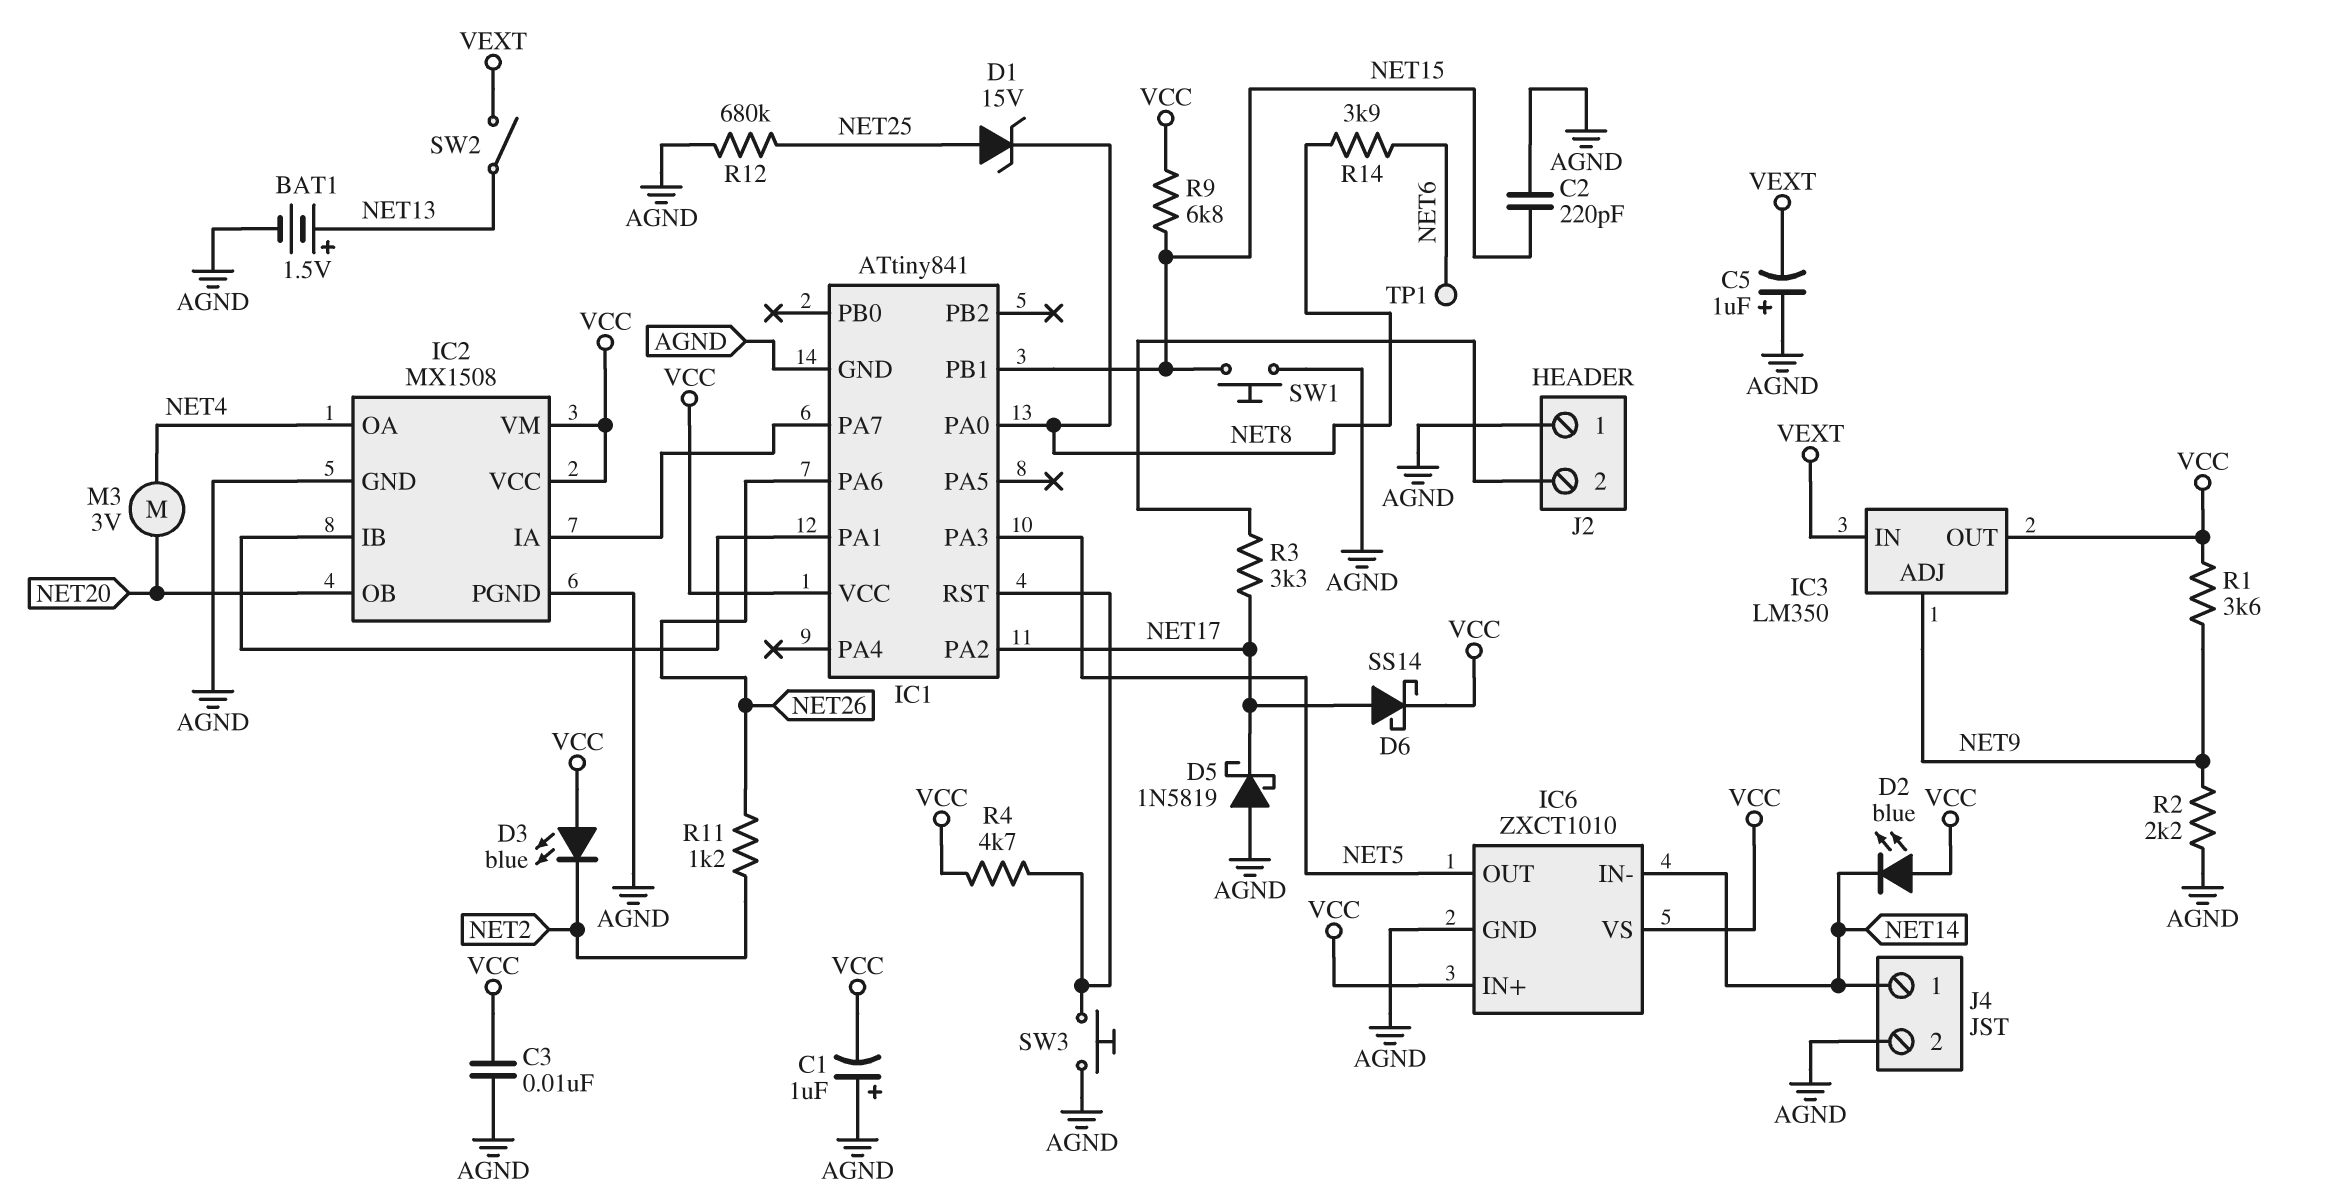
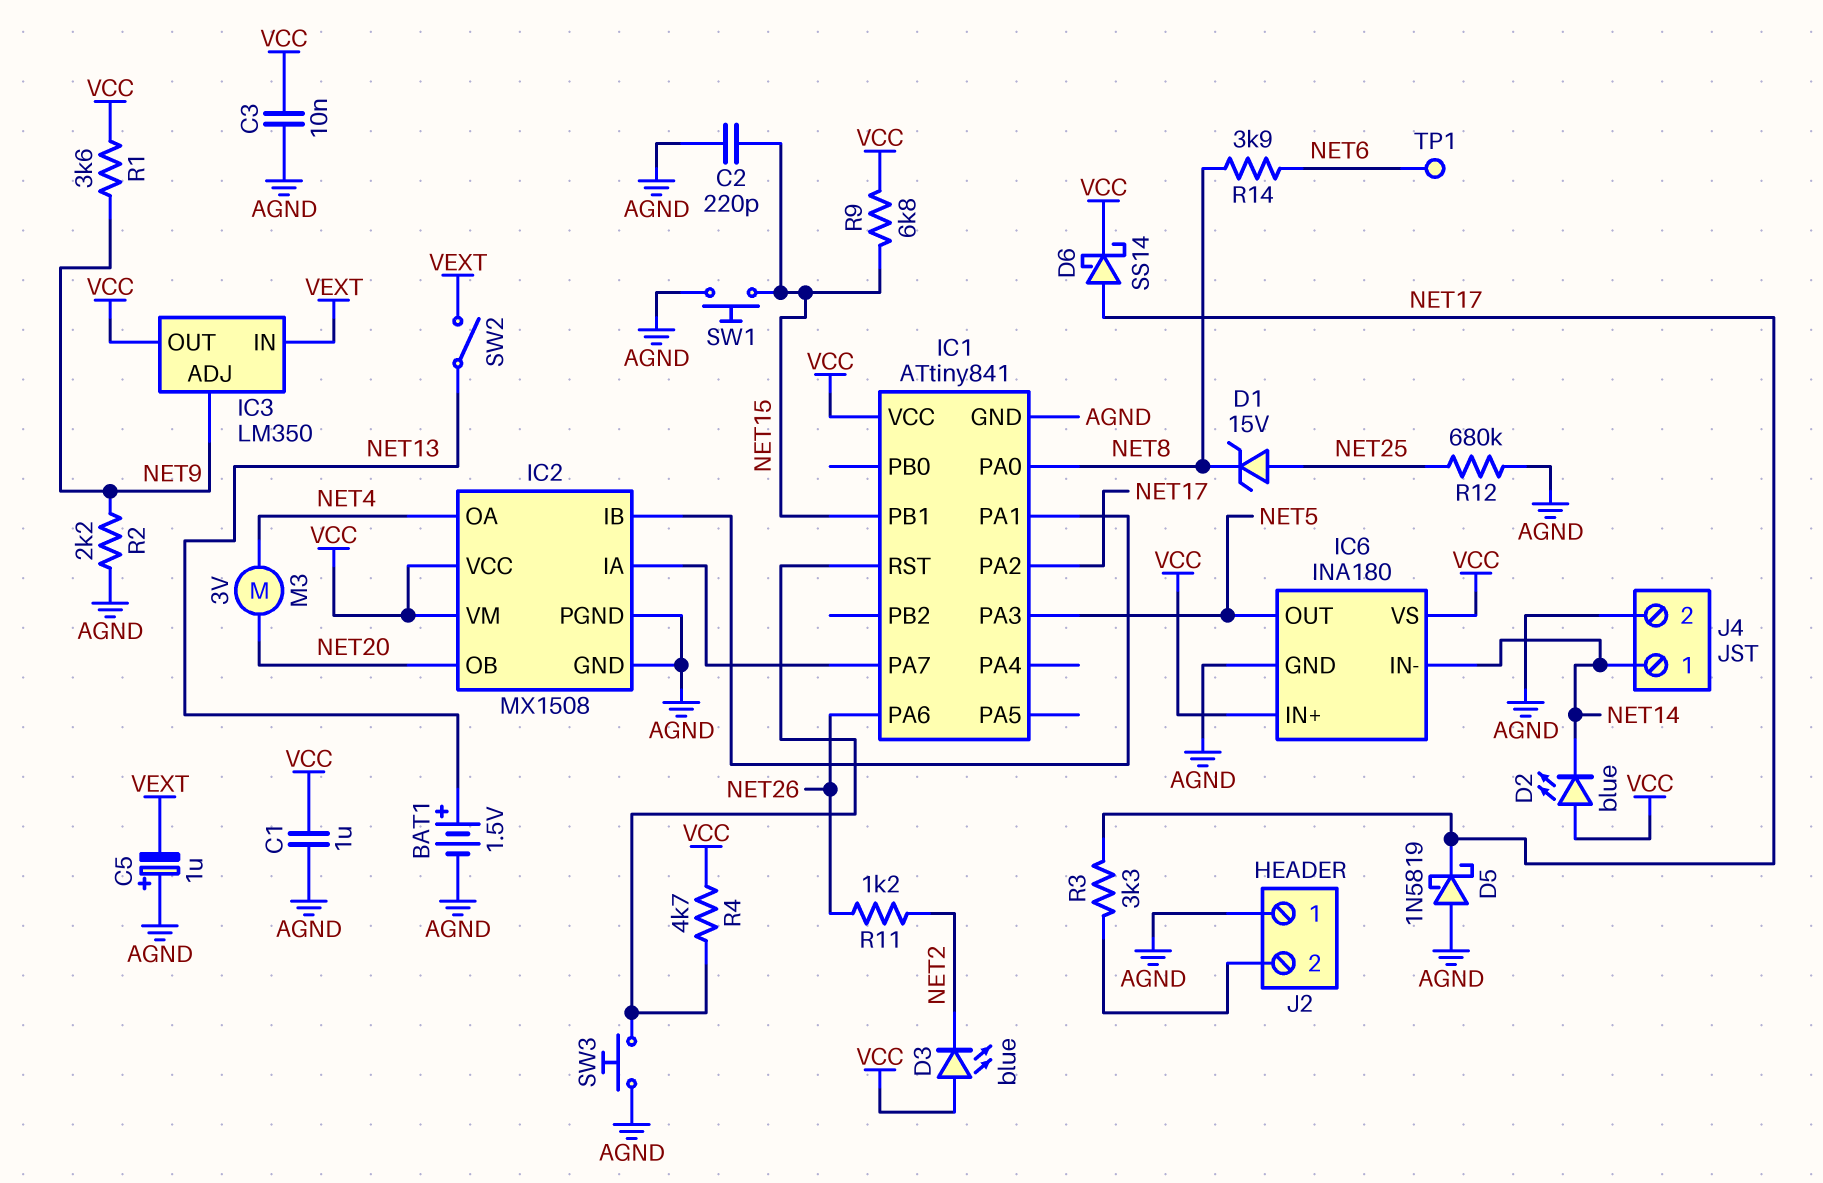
C1: 1uF (plus AGND, minus VCC) -> 1uF (AGND, VCC)
IC6: ZXCT1010 -> INA180

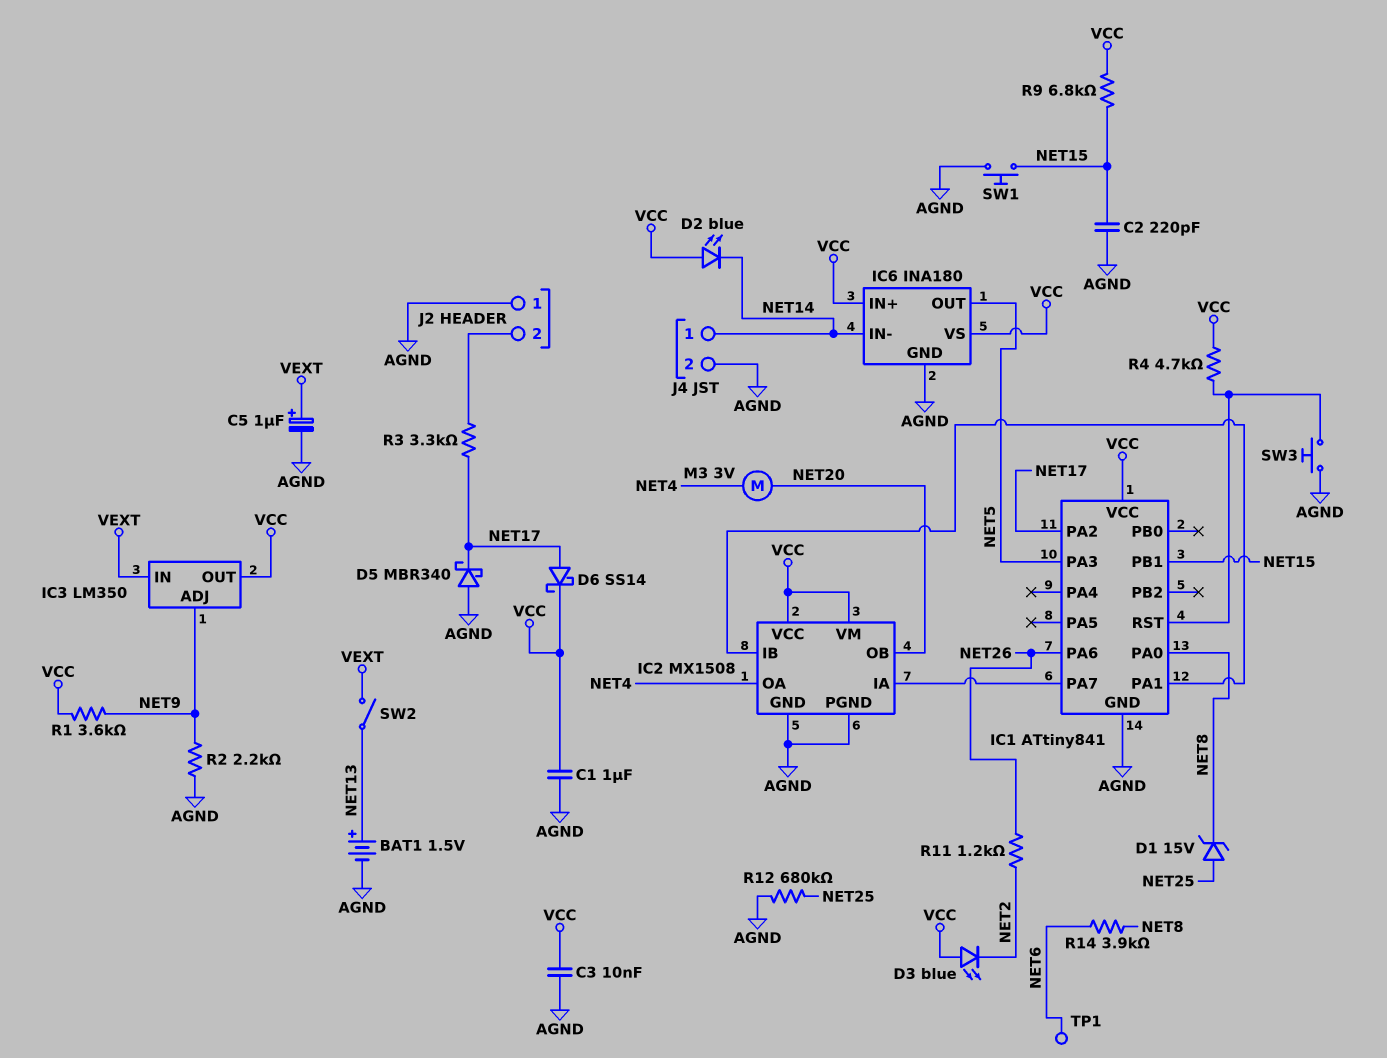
C5: 1uF (plus AGND, minus VEXT) -> 1uF (plus VEXT, minus AGND)
D5: schottky 1N5819 (A AGND, K NET17) -> schottky MBR340 (A AGND, K NET17)

